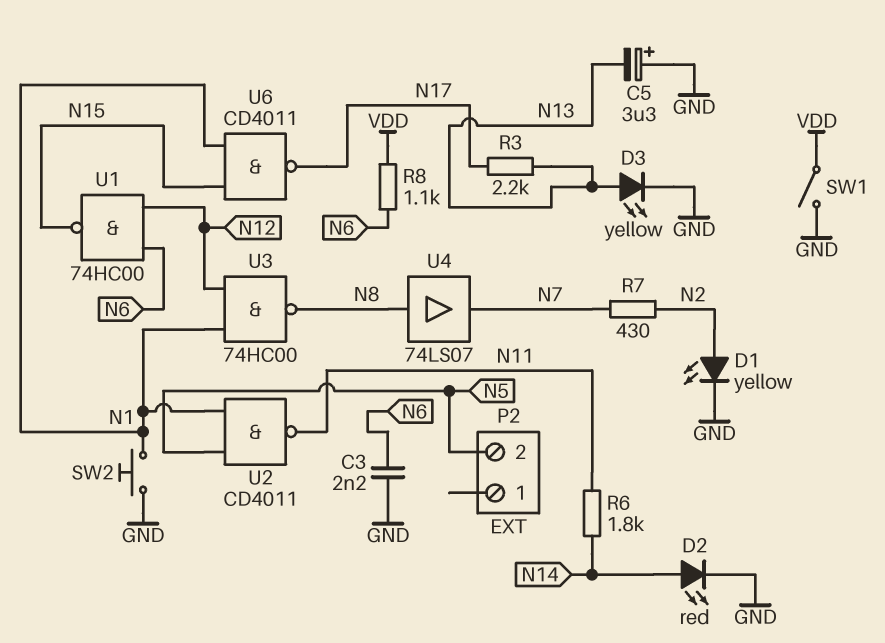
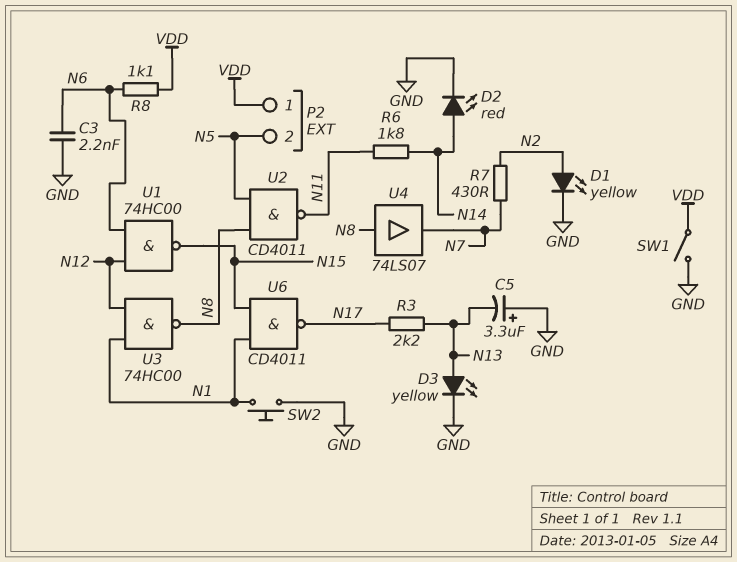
P2 pin 1: none -> VDD
U2: NAND CD4011 (in N1, in N5, out N11) -> NAND CD4011 (in N5, in N8, out N11)

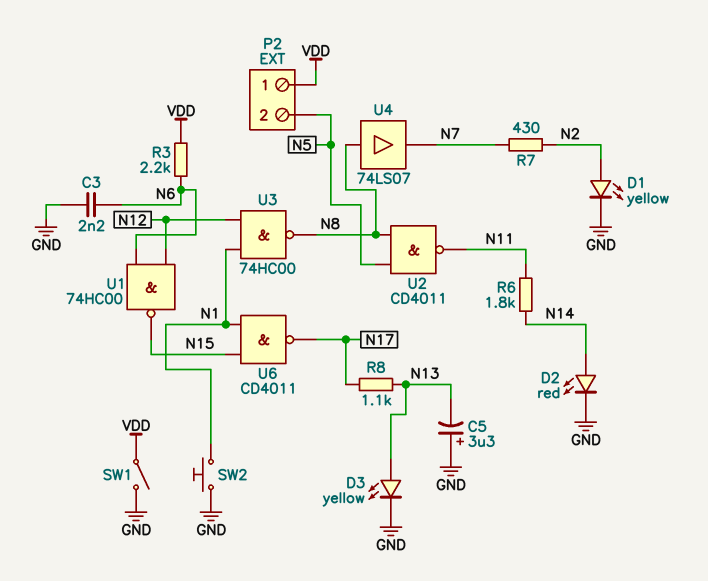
R3: 2.2k (N13, N17) -> 2.2k (N6, VDD)
R8: 1.1k (N6, VDD) -> 1.1k (N13, N17)

